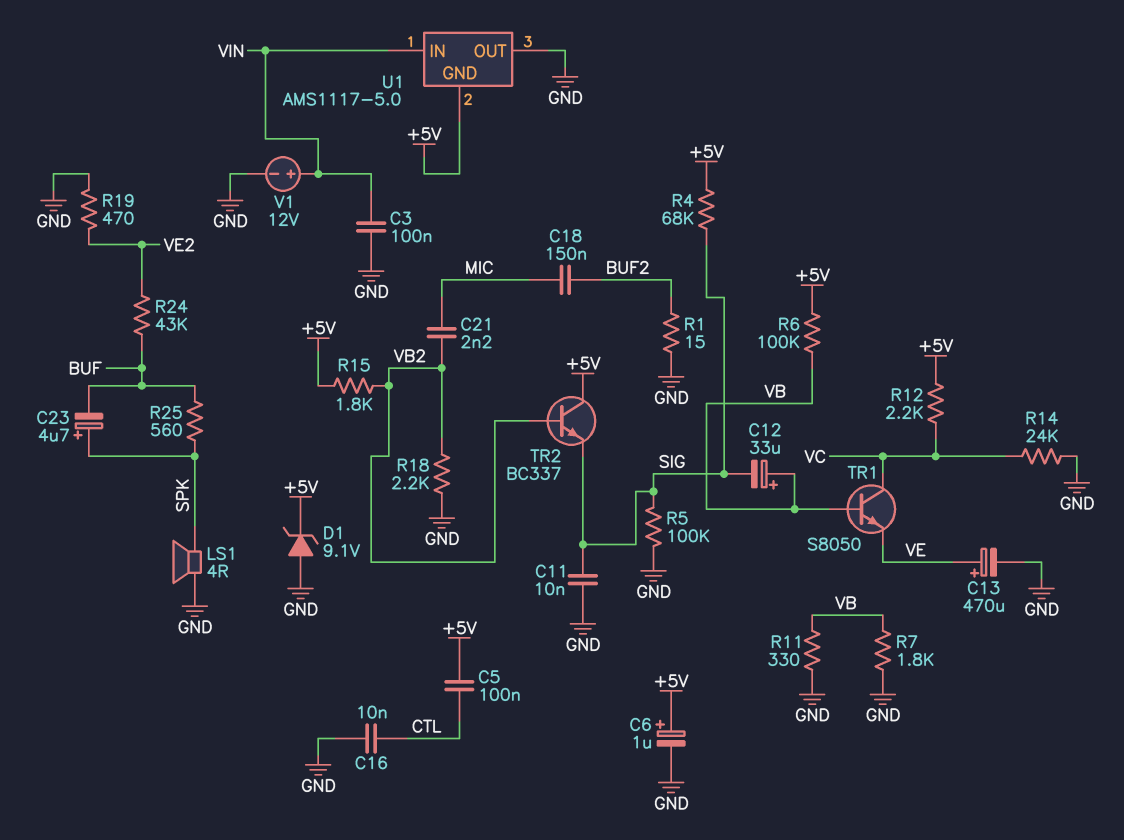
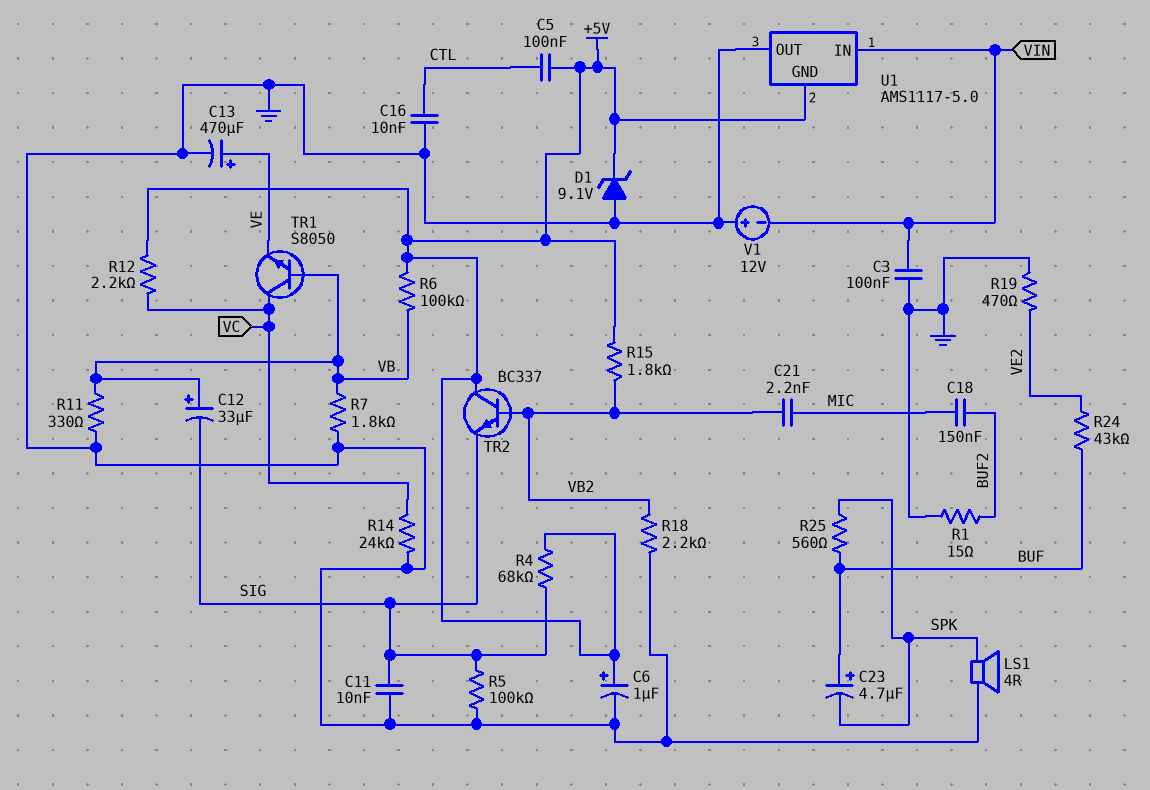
C23: 4.7uF (plus SPK, minus BUF) -> 4.7uF (plus BUF, minus SPK)
V1: 12V (plus VIN, minus GND) -> 12V (plus GND, minus VIN)

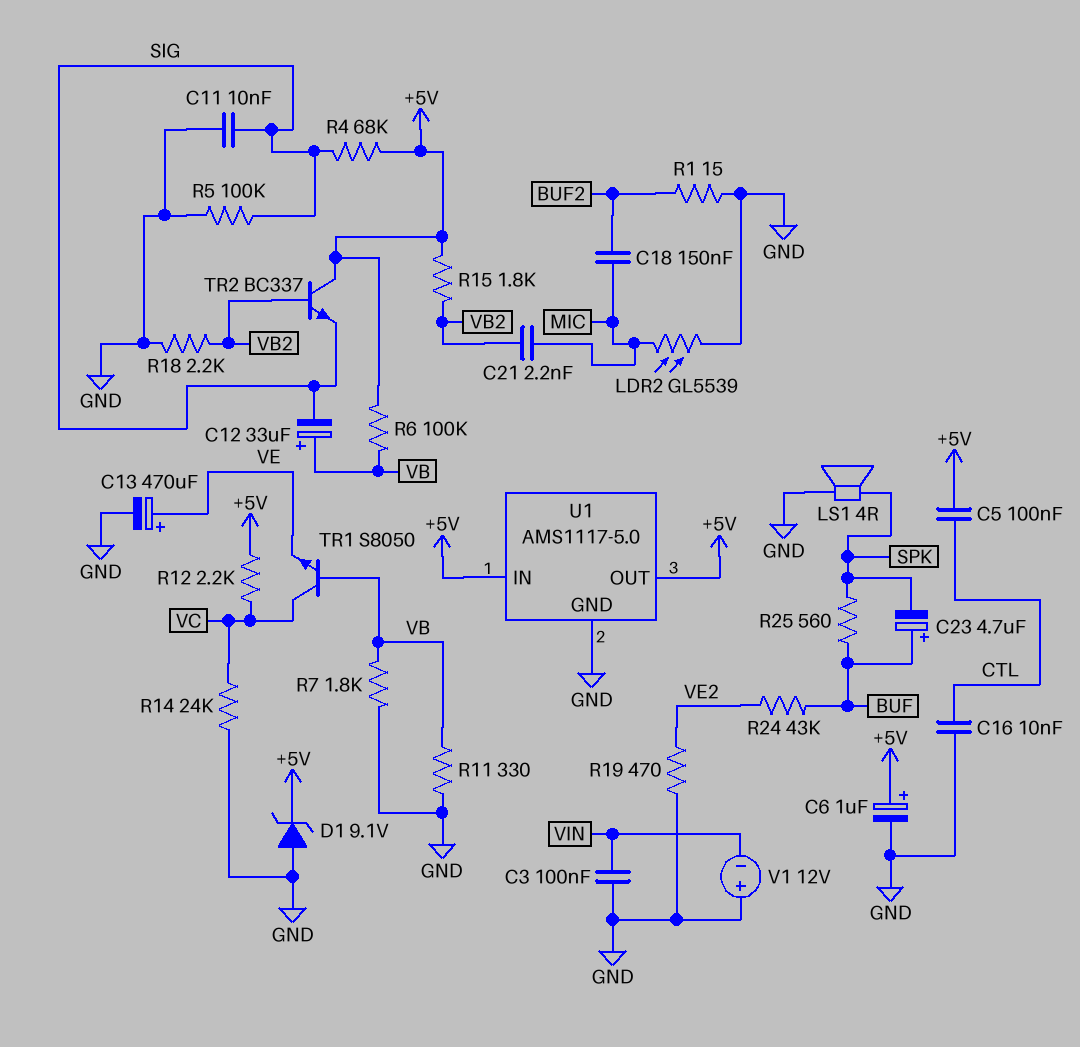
LDR2: none -> GL5539 (GND, MIC)
U1 pin GND: +5V -> GND
U1 pin IN: VIN -> +5V
U1 pin OUT: GND -> +5V

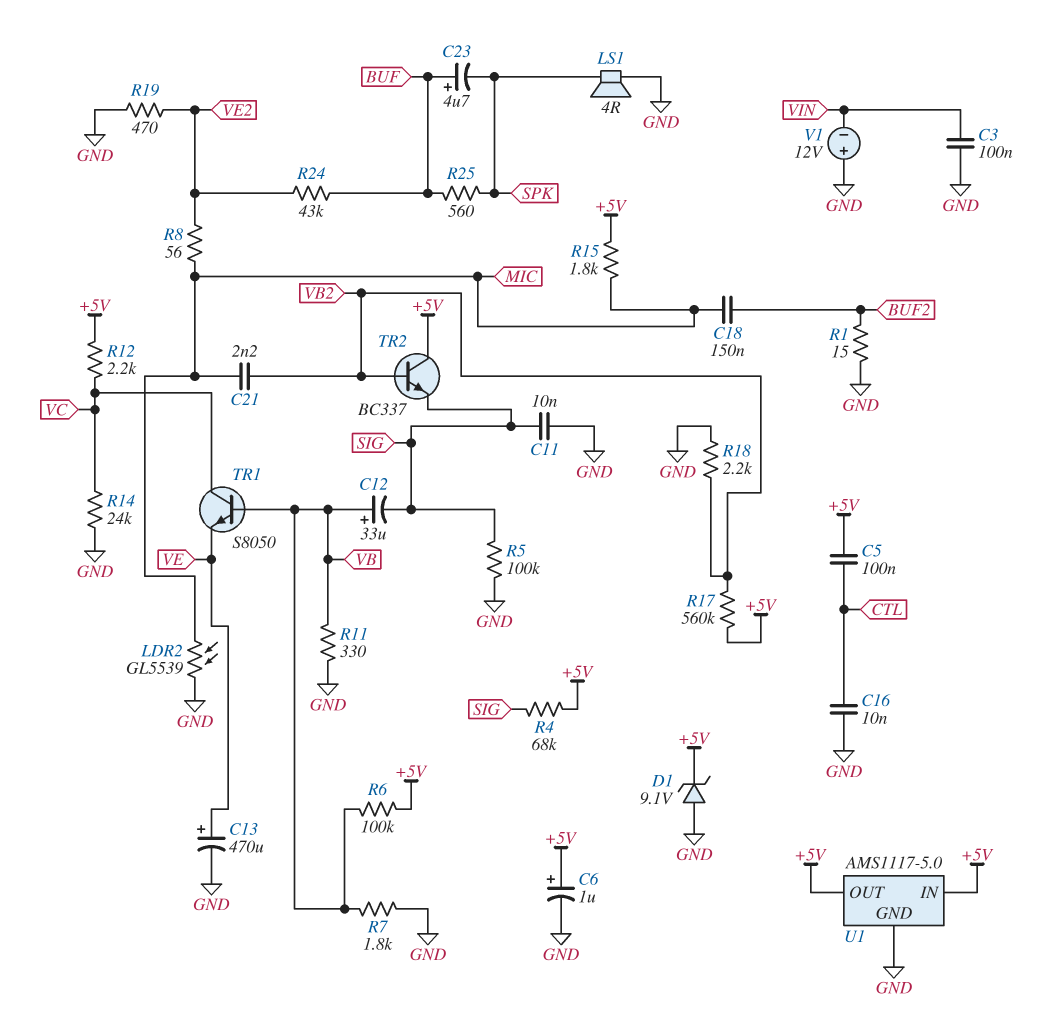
R8: none -> 56 (MIC, VE2)
R15: 1.8k (+5V, VB2) -> 1.8k (+5V, MIC)
R17: none -> 560k (+5V, VB2)

